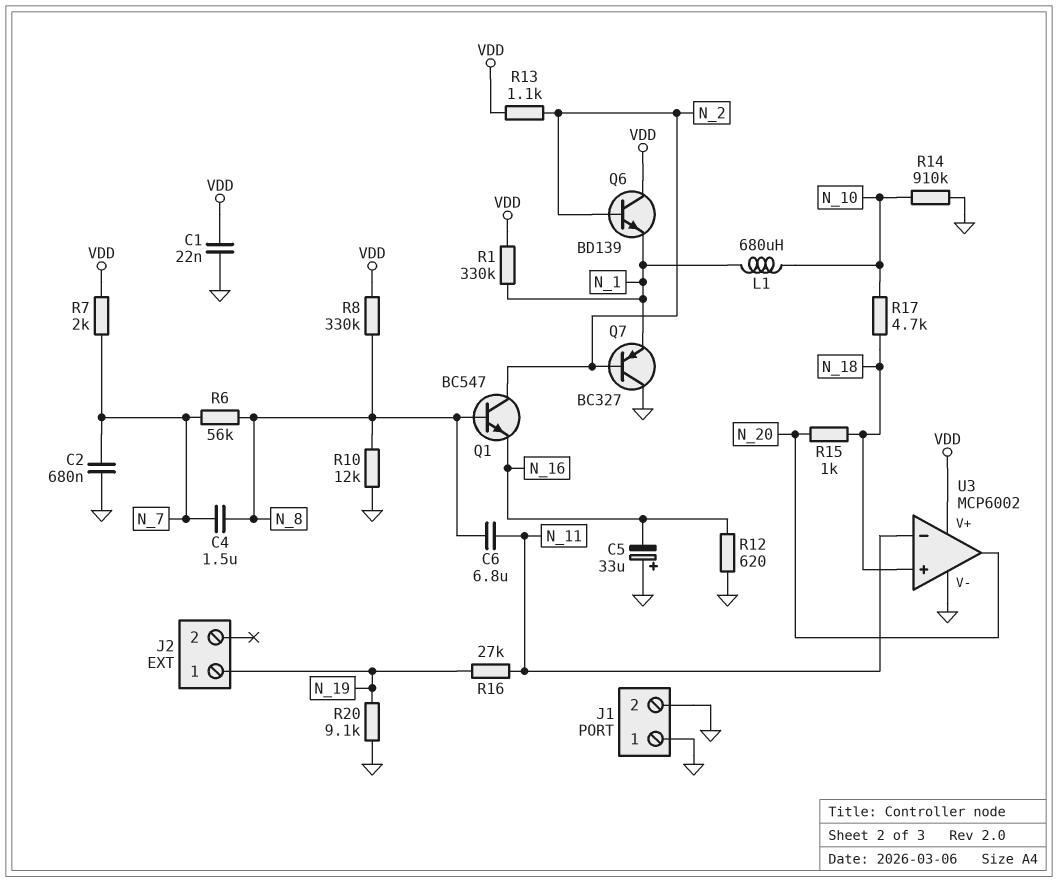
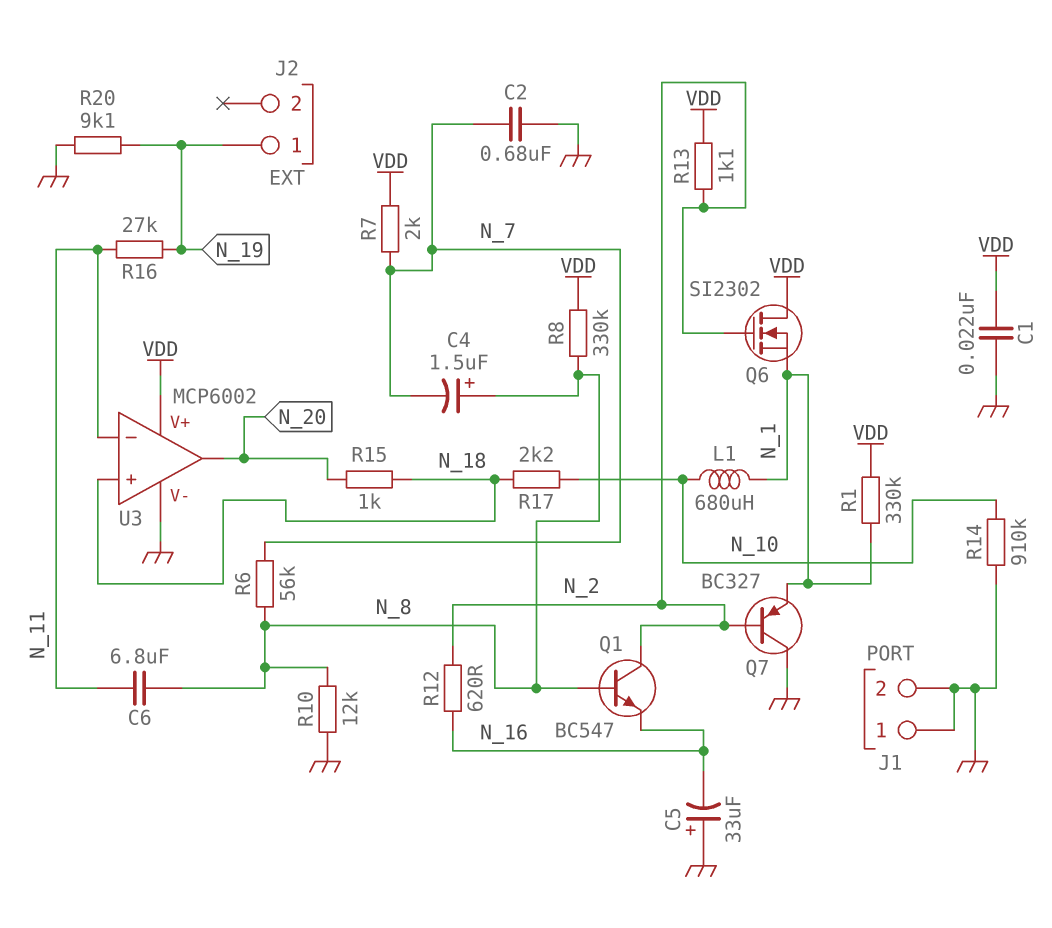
C4: 1.5uF (N_7, N_8) -> 1.5uF (plus N_8, minus N_7)
Q6: NPN BD139 (B N_2, C VDD, E N_1) -> NMOS SI2302 (G N_2, D VDD, S N_1)
R12: 620 (GND, N_16) -> 620 (N_2, N_16)
R17: 4.7k (N_10, N_18) -> 2.2k (N_10, N_18)

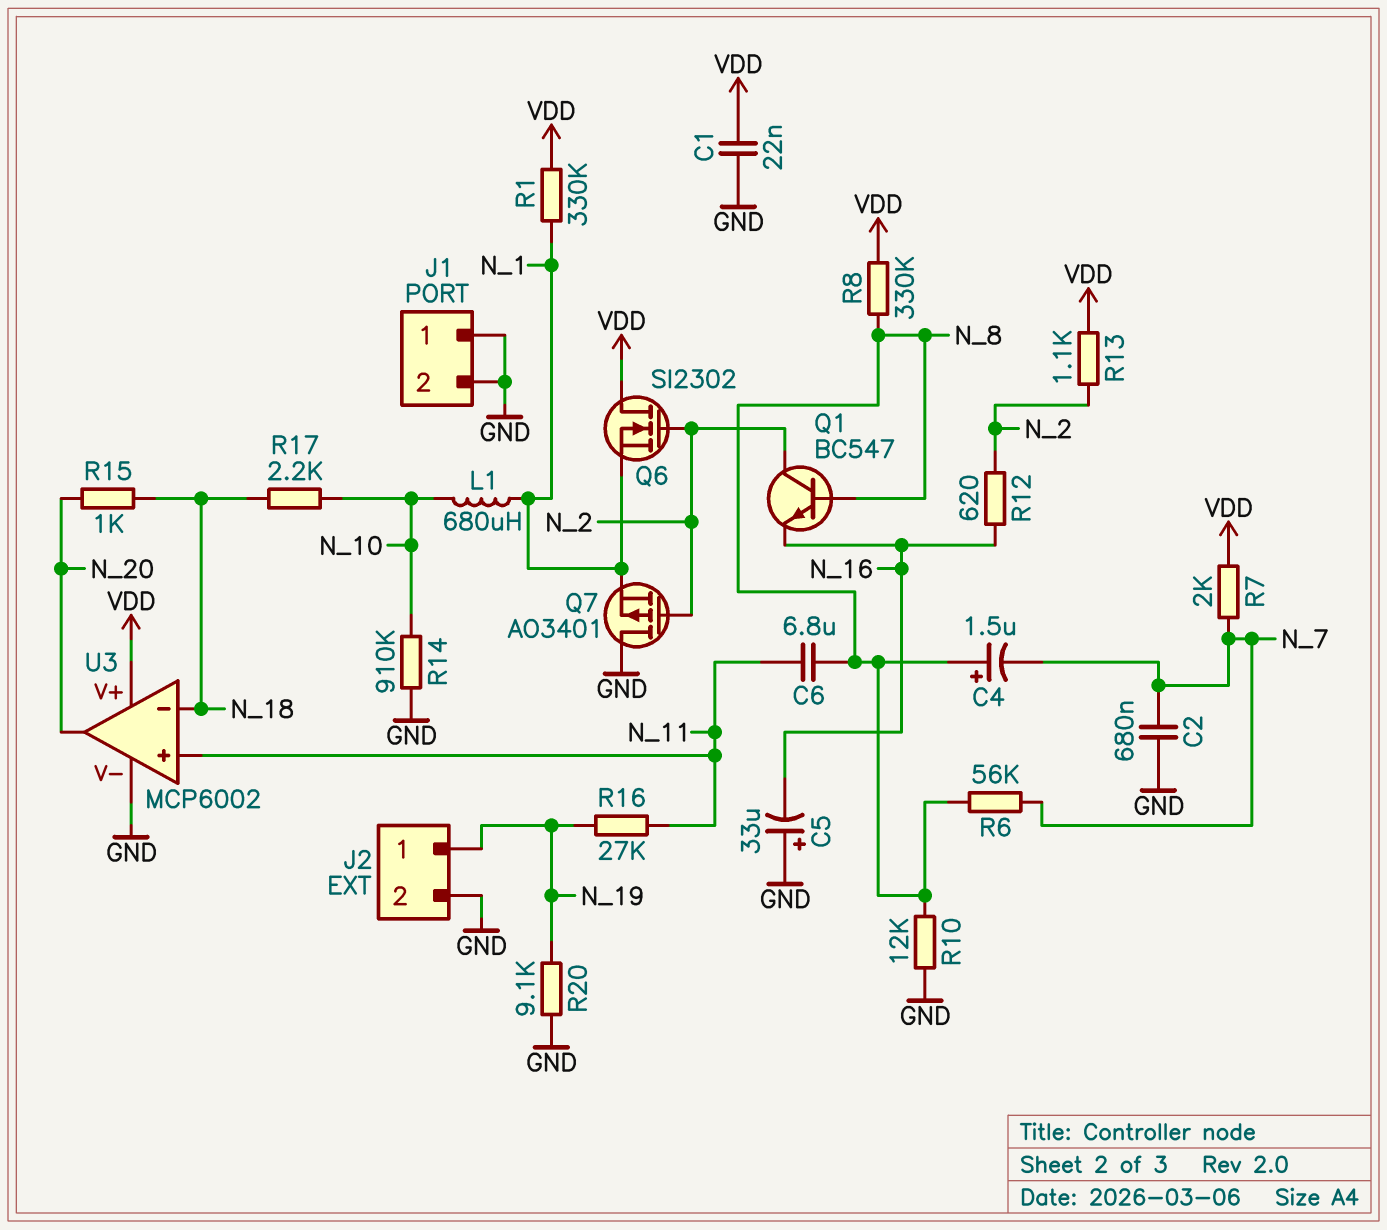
J2 pin 2: none -> GND
Q7: PNP BC327 (B N_2, C GND, E N_1) -> PMOS AO3401 (G N_2, D GND, S N_1)
U3 pin in+: N_18 -> N_11
U3 pin in-: N_11 -> N_18

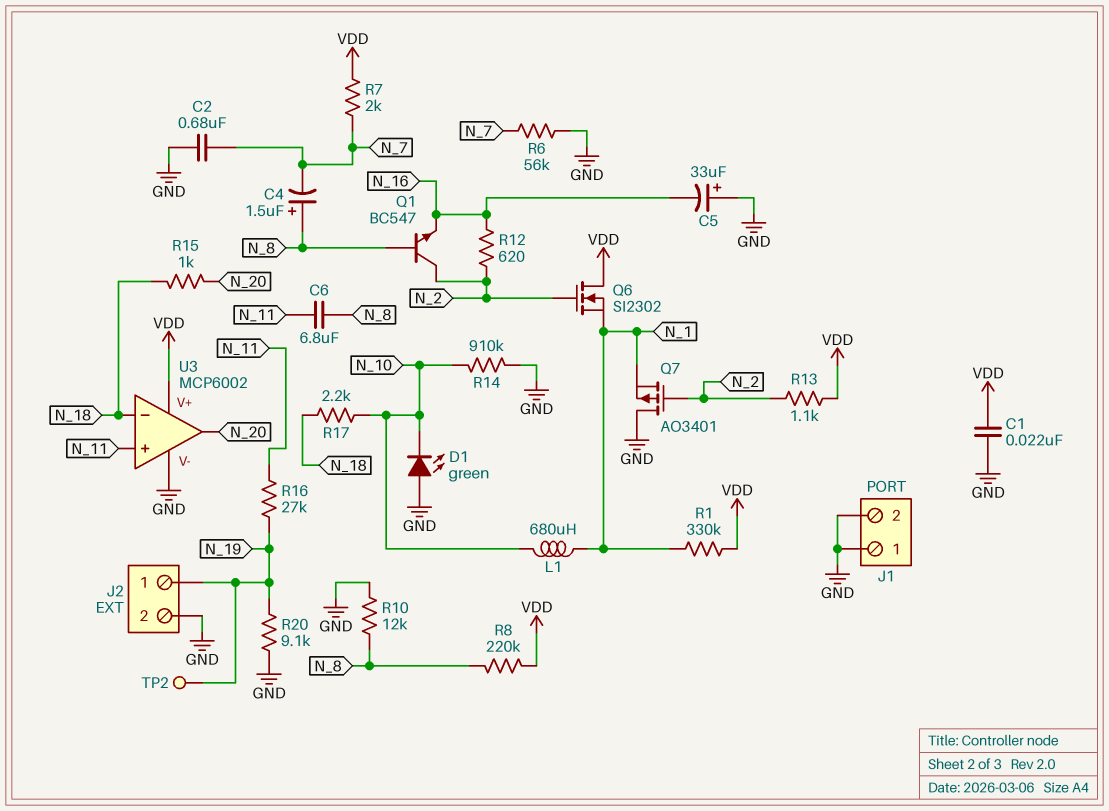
D1: none -> LED green (A GND, K N_10)
R6: 56k (N_7, N_8) -> 56k (GND, N_7)
R8: 330k (N_8, VDD) -> 220k (N_8, VDD)
TP2: none -> test point (N_19)

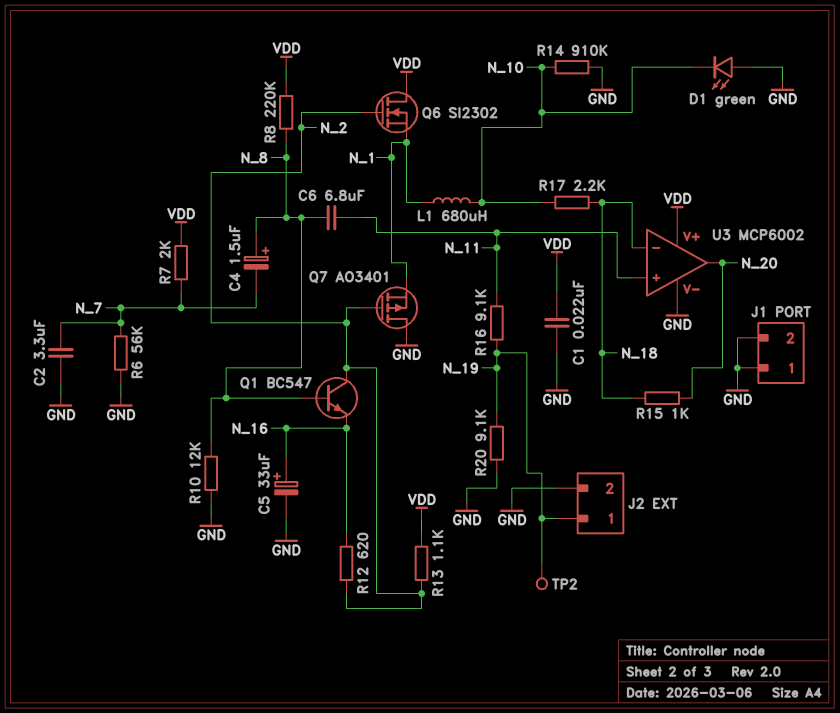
C2: 680nF (GND, N_7) -> 3.3uF (GND, N_7)
C5: 33uF (plus GND, minus N_16) -> 33uF (plus N_16, minus GND)
R1: 330k (N_1, VDD) -> none
R16: 27k (N_11, N_19) -> 9.1k (N_11, N_19)

